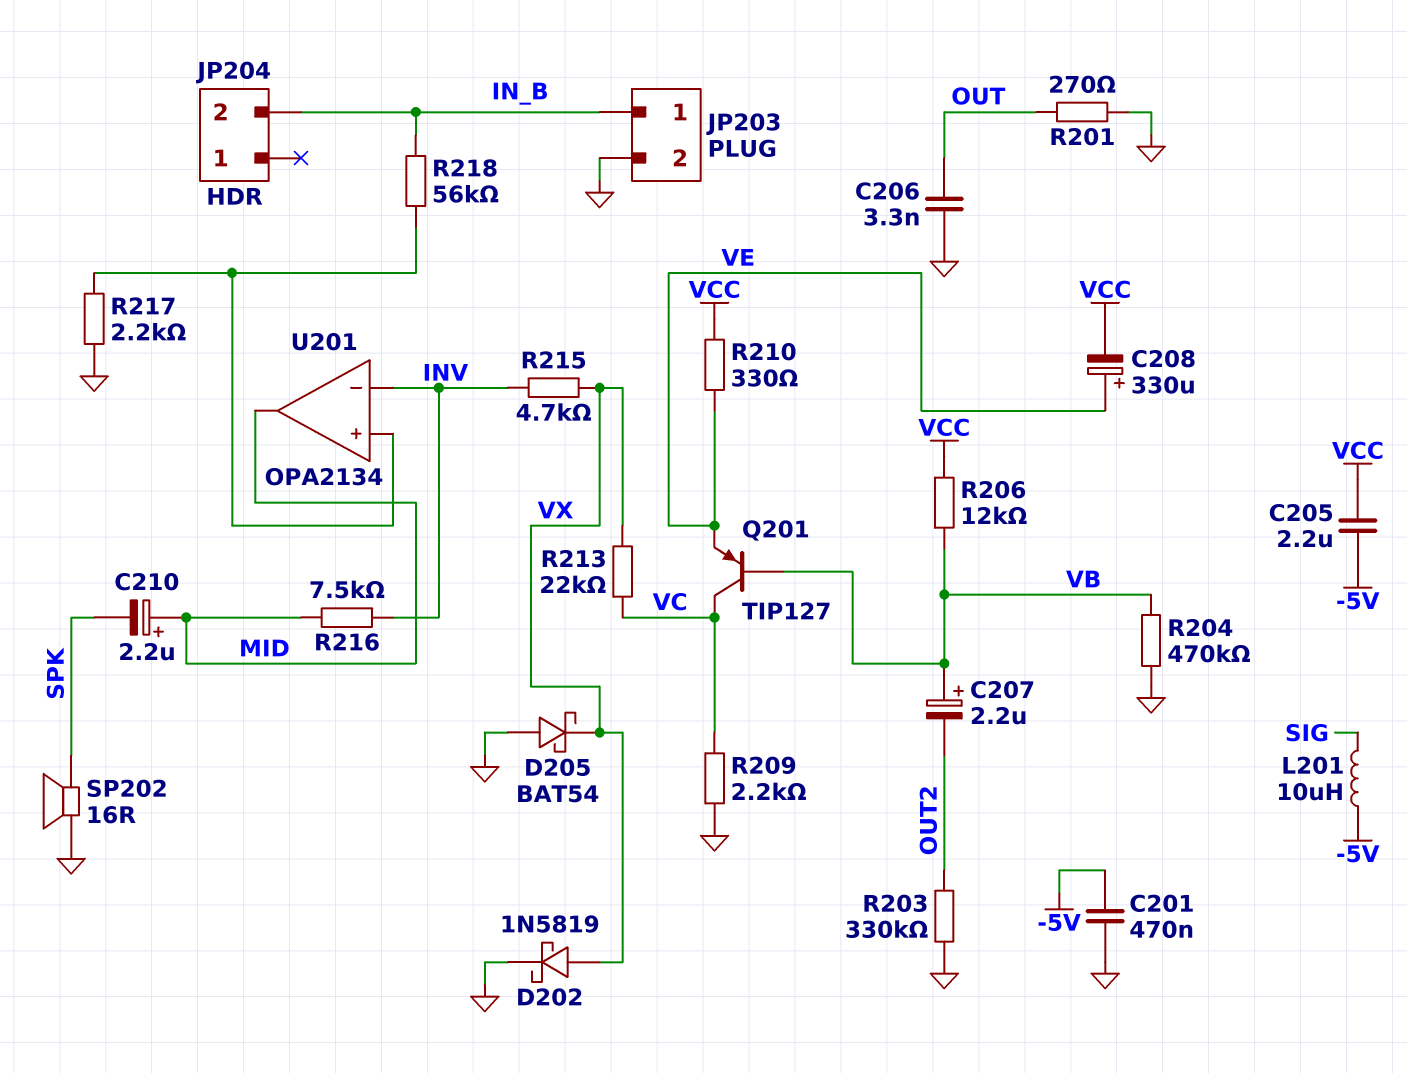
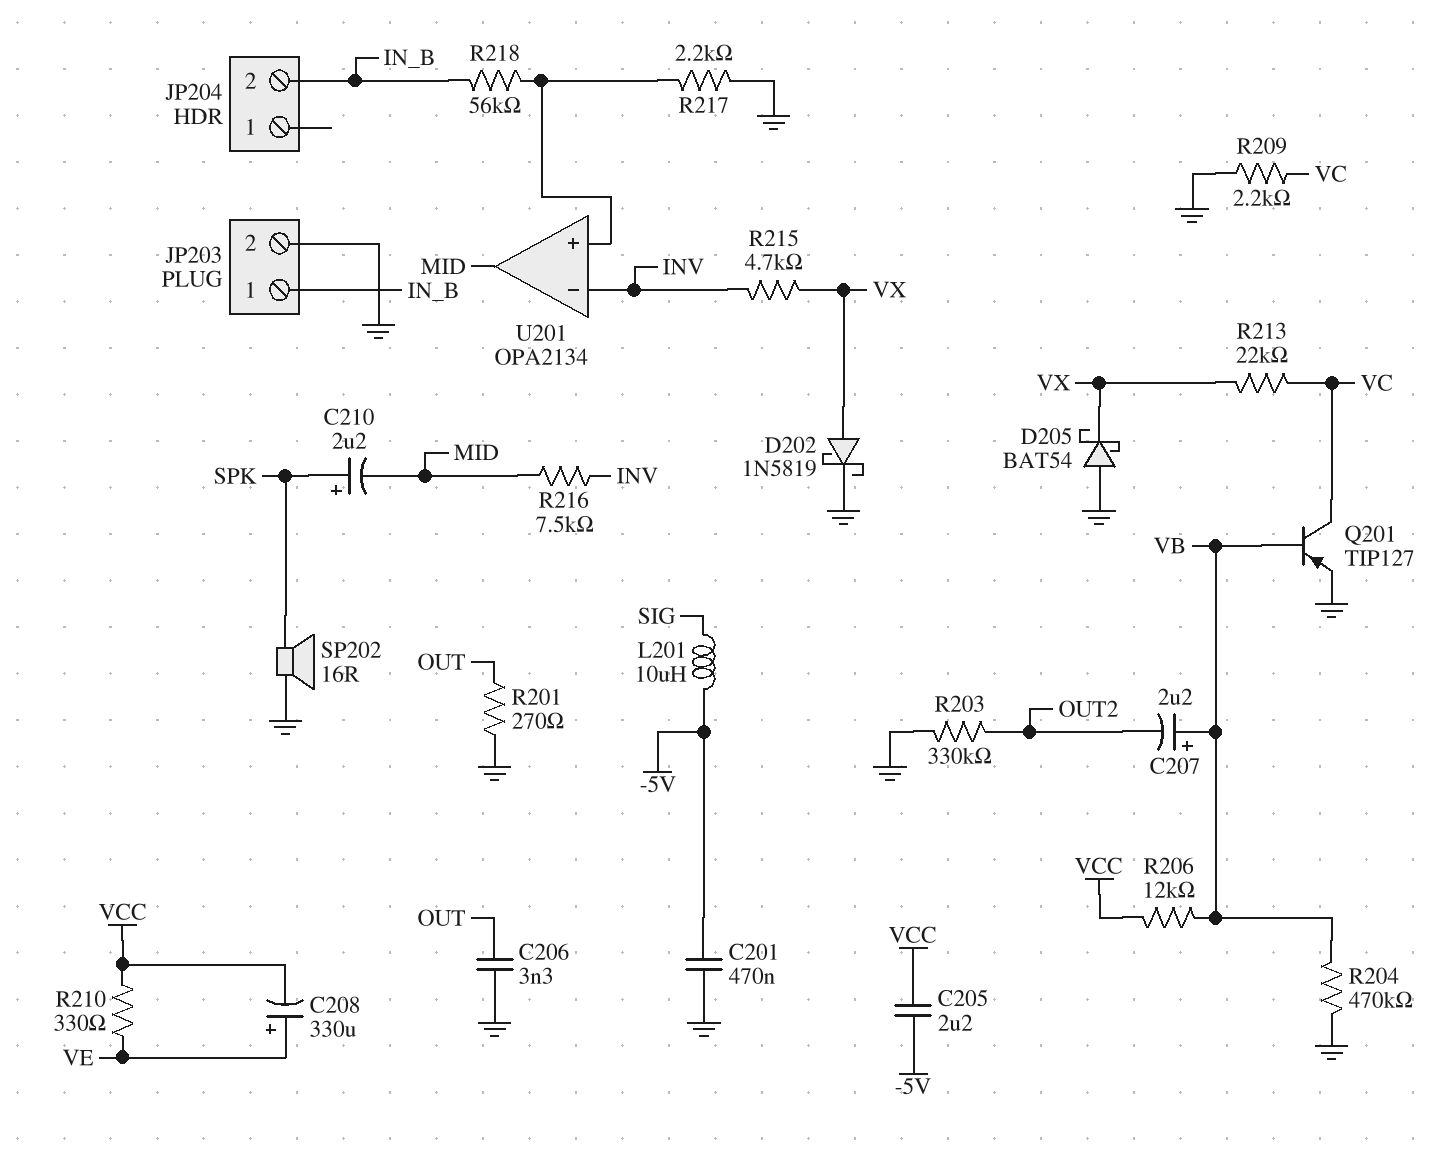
C210: 2.2uF (plus MID, minus SPK) -> 2.2uF (plus SPK, minus MID)
Q201: PNP TIP127 (B VB, C VC, E VE) -> PNP TIP127 (B VB, C VC, E GND)

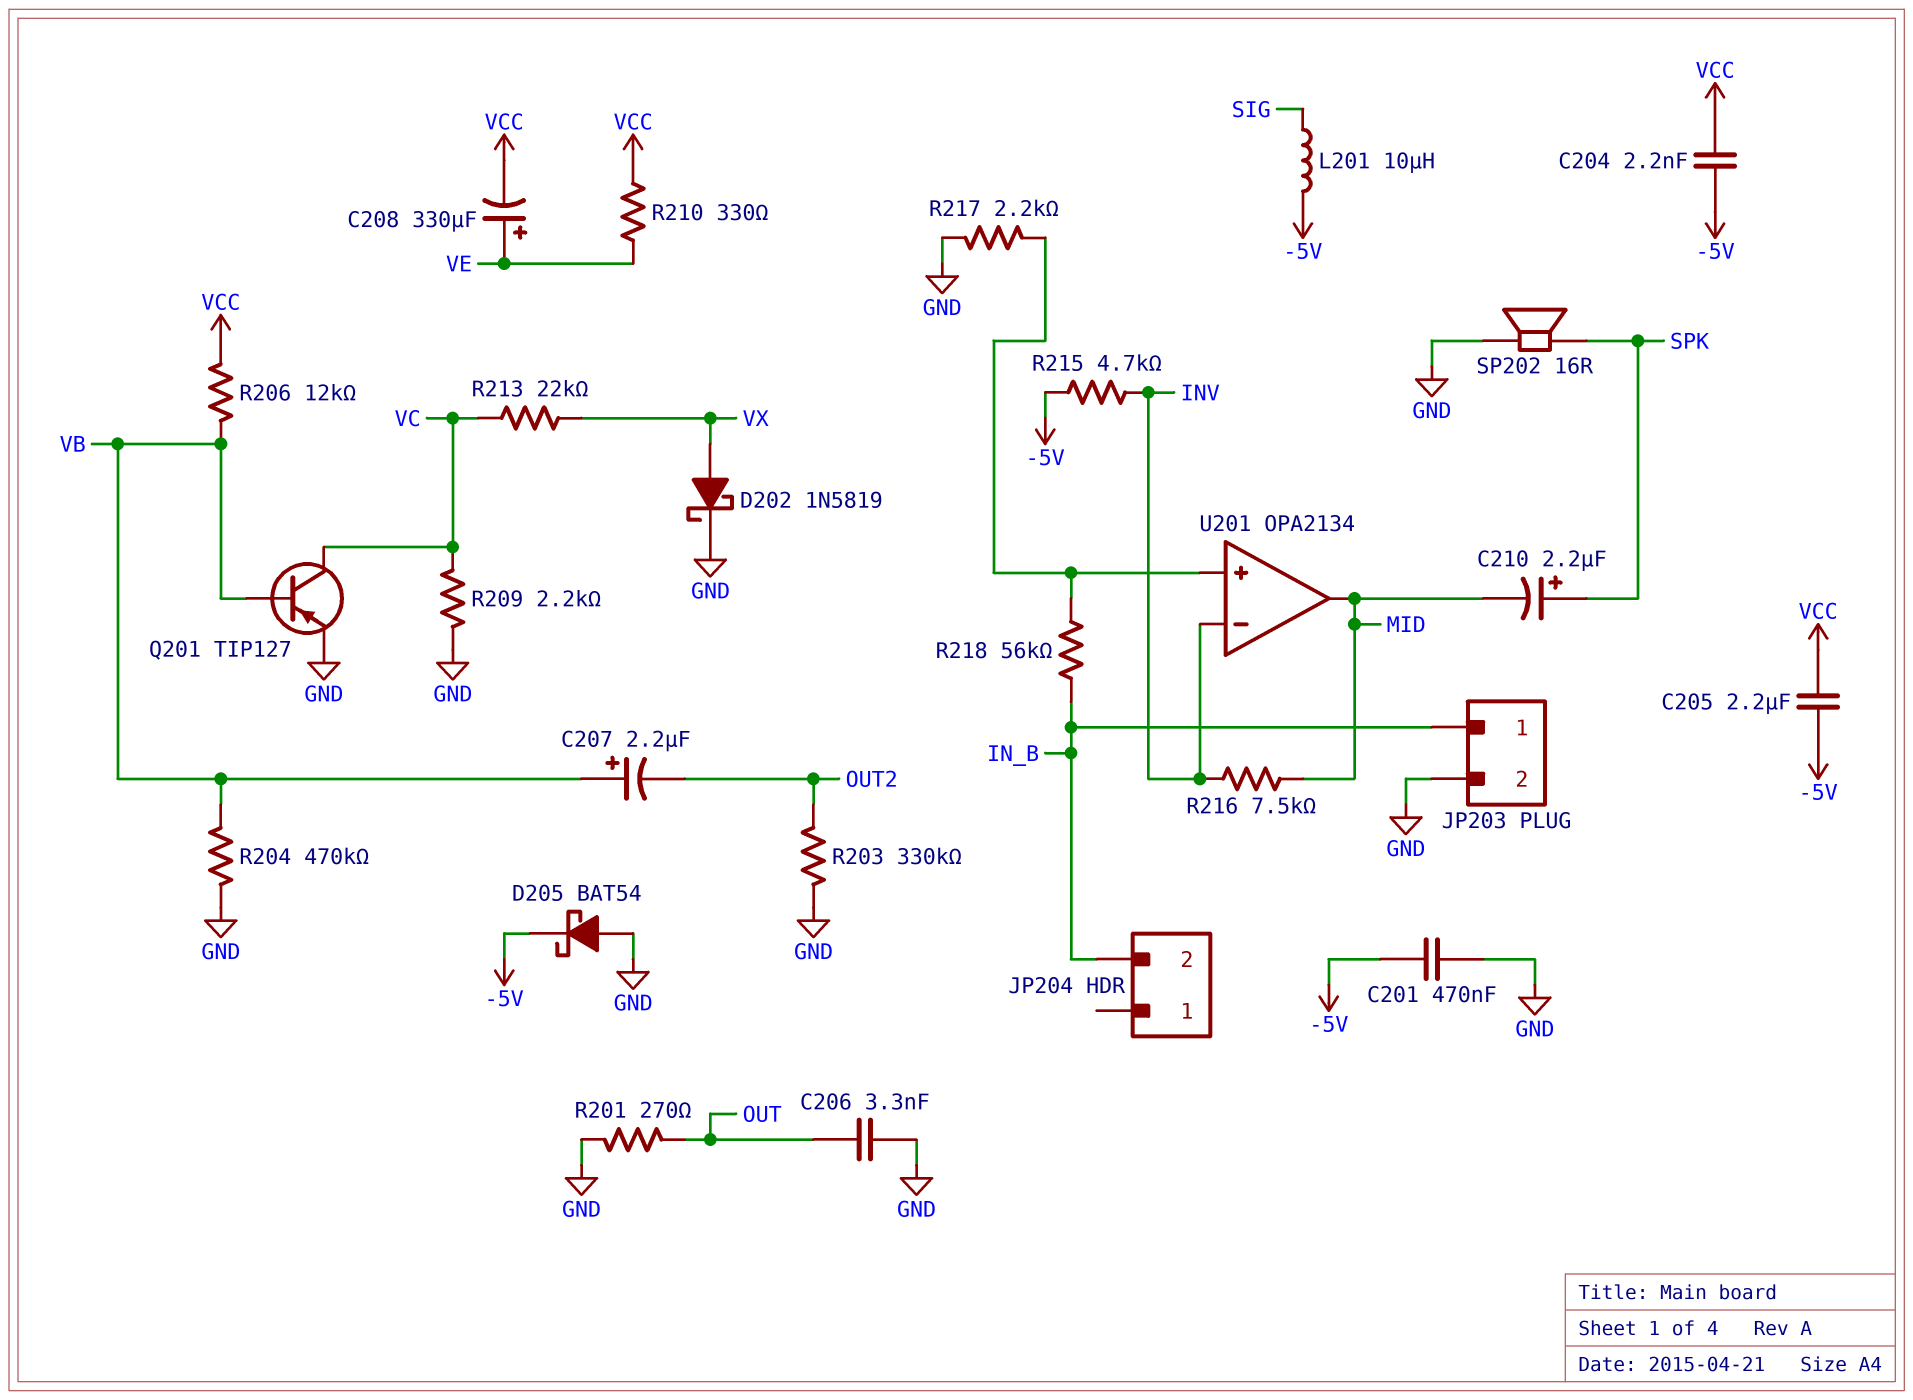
C204: none -> 2.2nF (-5V, VCC)
D205: schottky BAT54 (A GND, K VX) -> schottky BAT54 (A GND, K -5V)
R215: 4.7k (INV, VX) -> 4.7k (-5V, INV)

